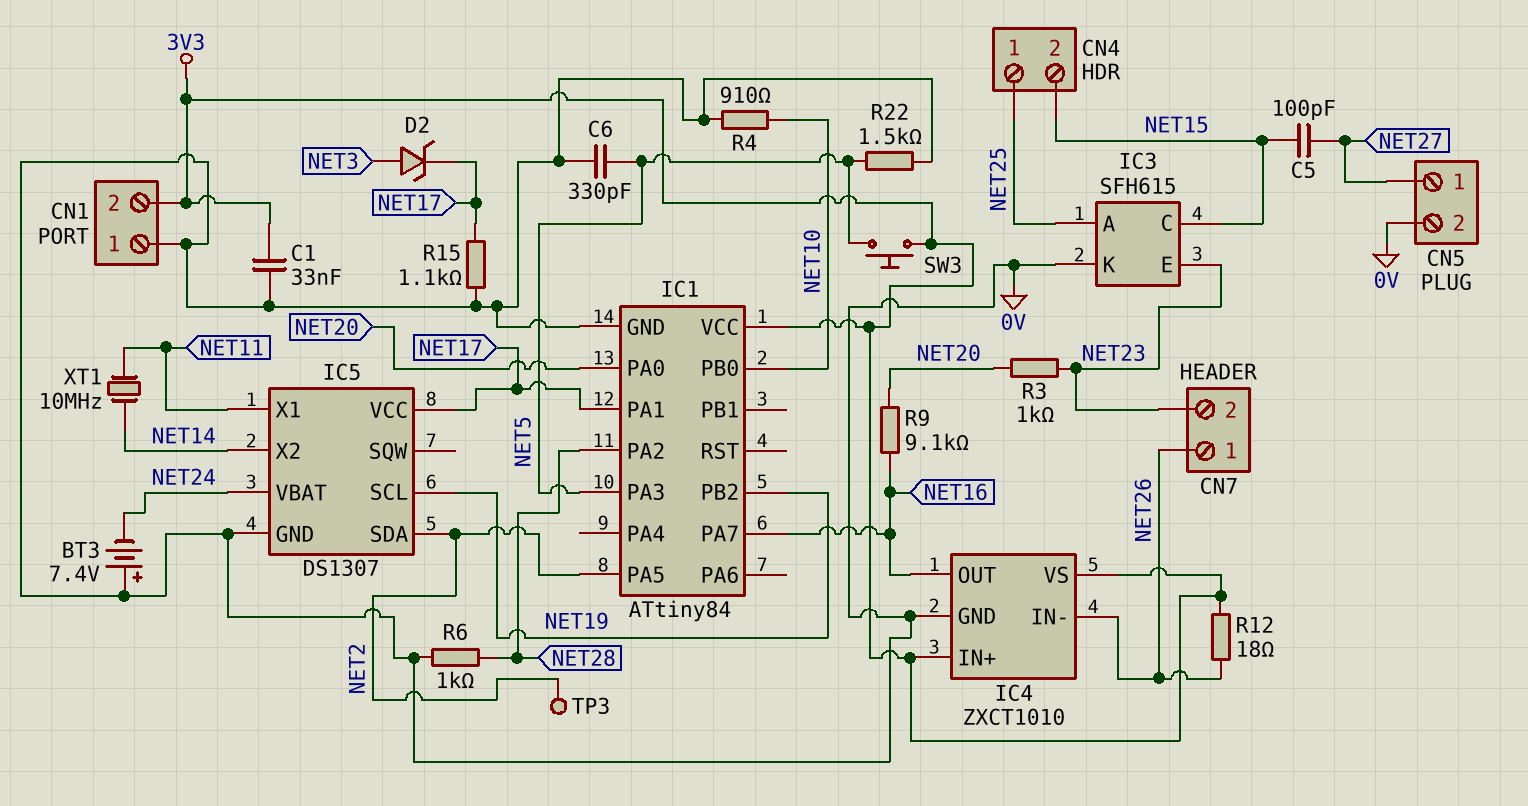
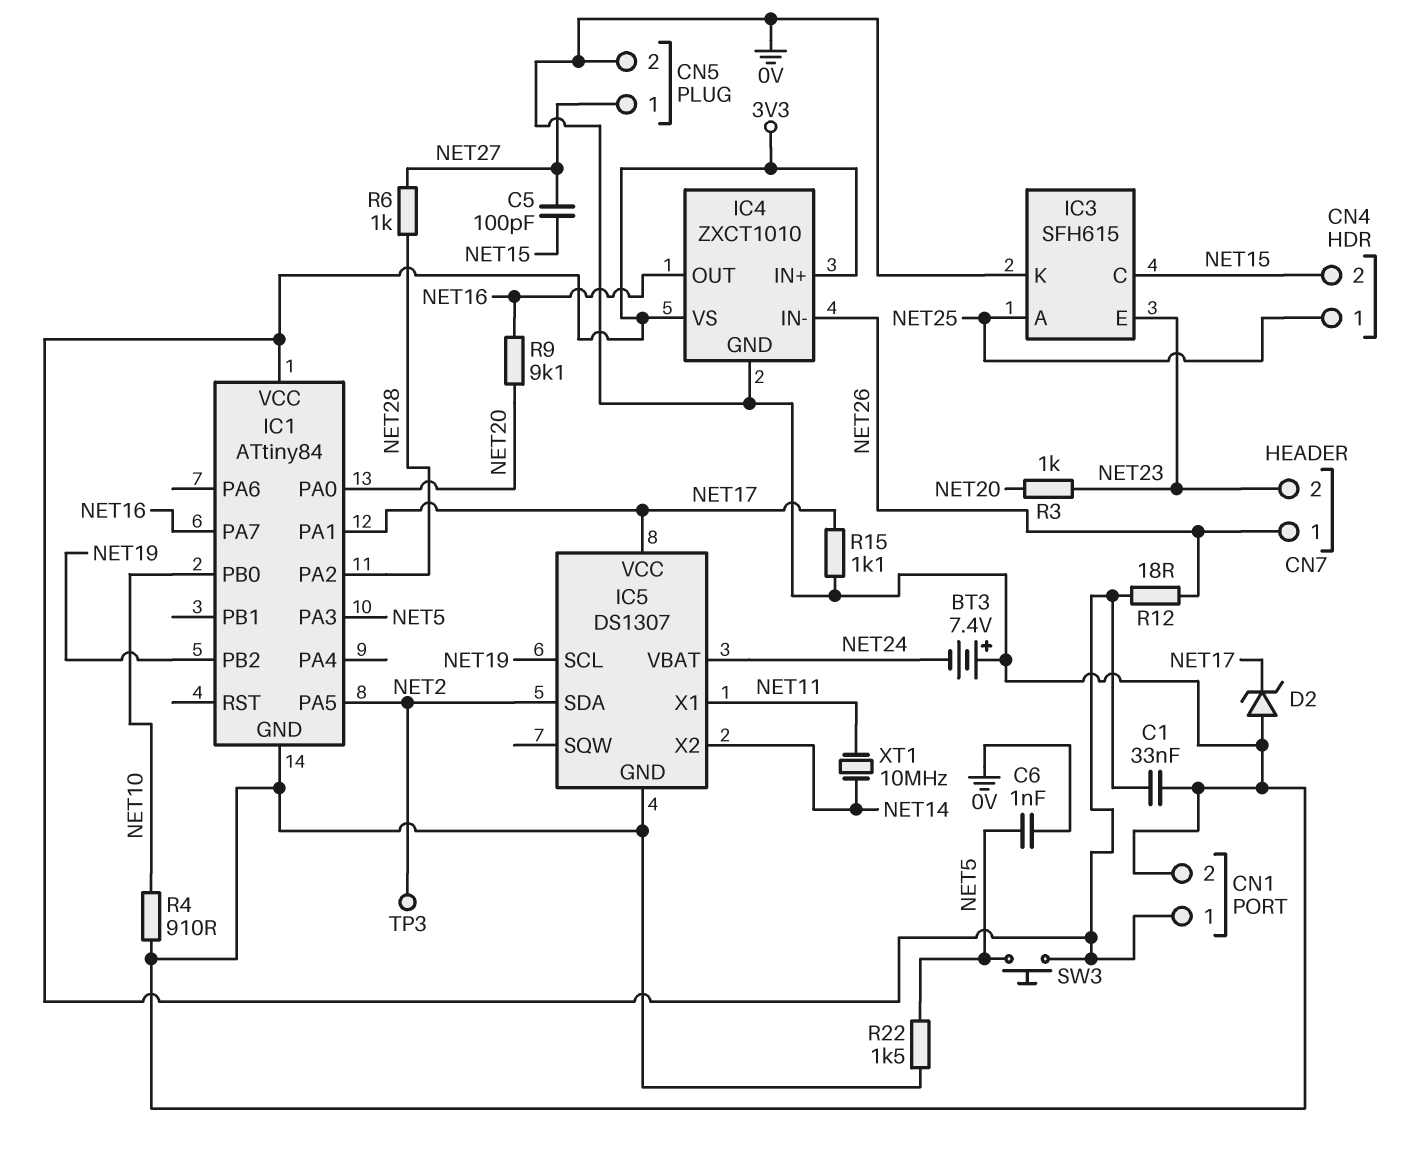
C6: 330pF (0V, NET5) -> 1nF (0V, NET5)
CN1 pin 1: 0V -> 3V3
CN1 pin 2: 3V3 -> 0V
D2: zener (A NET3, K NET17) -> zener (A 0V, K NET17)
R6: 1k (0V, NET28) -> 1k (NET27, NET28)

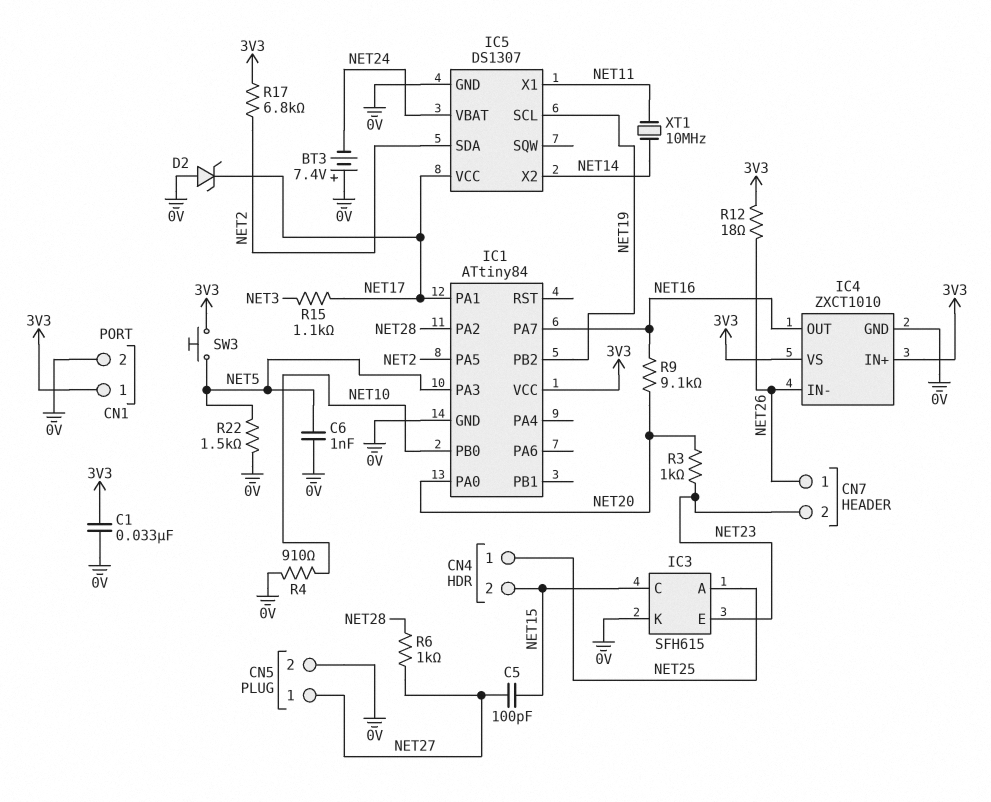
R15: 1.1k (0V, NET17) -> 1.1k (NET3, NET17)
R17: none -> 6.8k (3V3, NET2)
TP3: test point (NET2) -> none

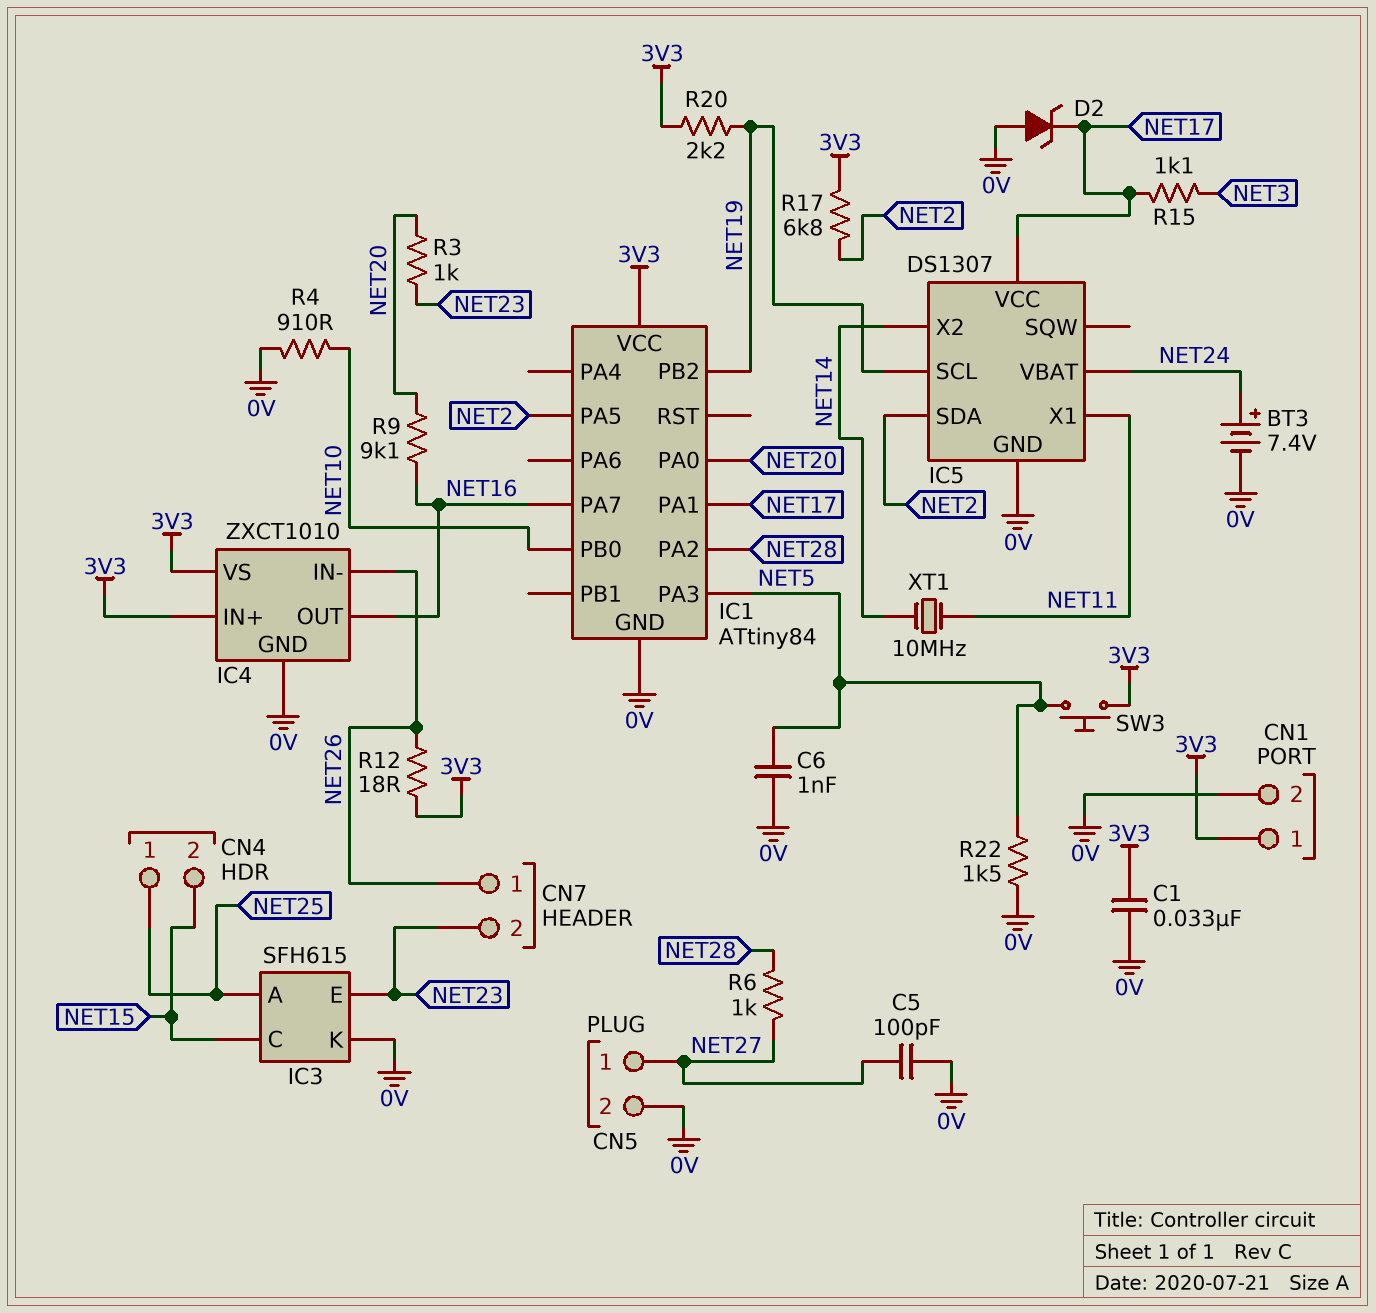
BT3: 7.4V (plus 0V, minus NET24) -> 7.4V (plus NET24, minus 0V)
C5: 100pF (NET15, NET27) -> 100pF (0V, NET27)
R20: none -> 2.2k (3V3, NET19)

